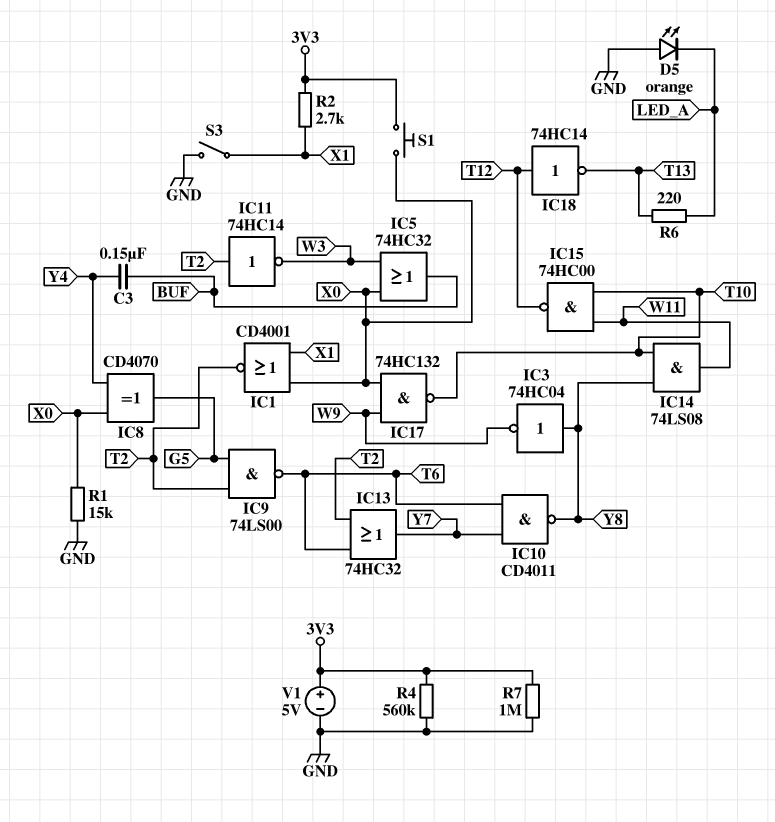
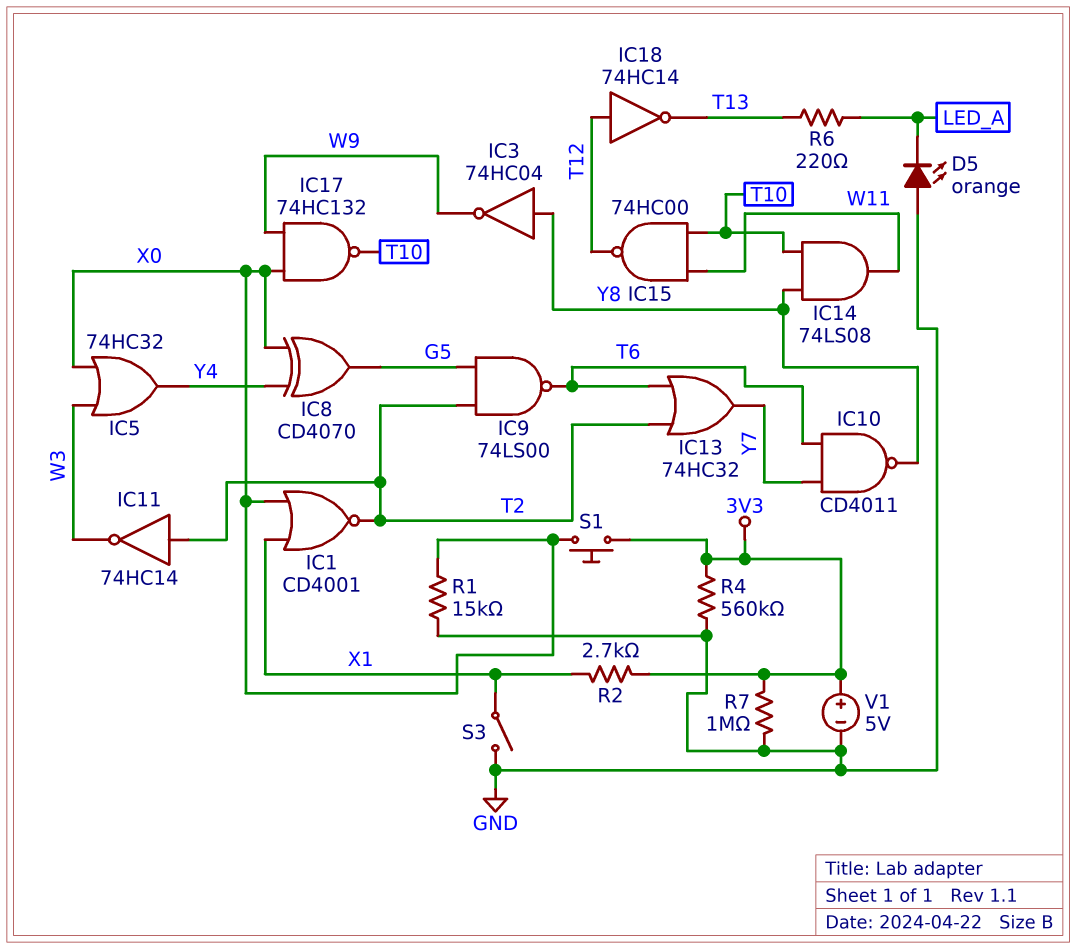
C3: 150nF (BUF, Y4) -> none
IC5: OR 74HC32 (in W3, in X0, out BUF) -> OR 74HC32 (in W3, in X0, out Y4)

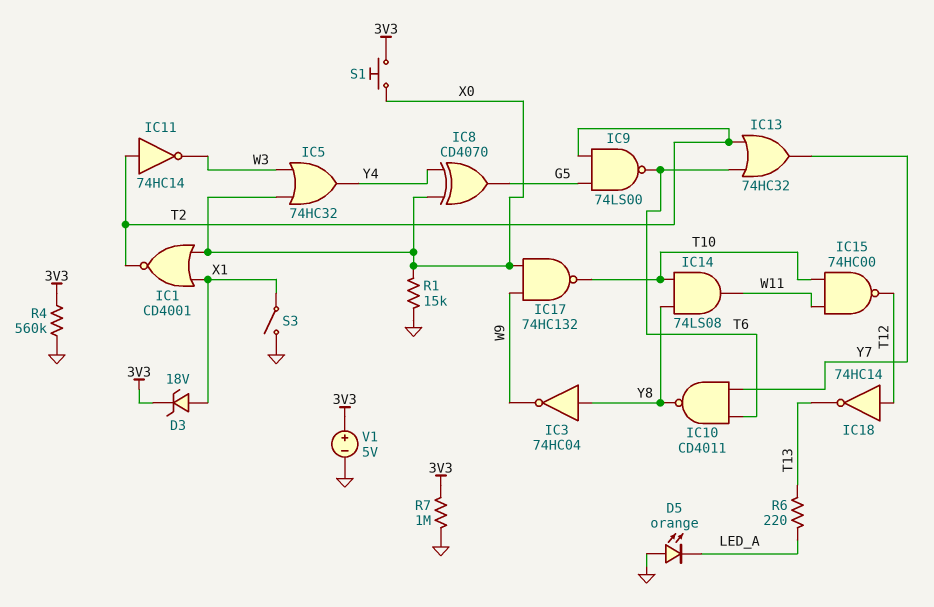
D3: none -> zener 18V (A X1, K 3V3)
R2: 2.7k (3V3, X1) -> none

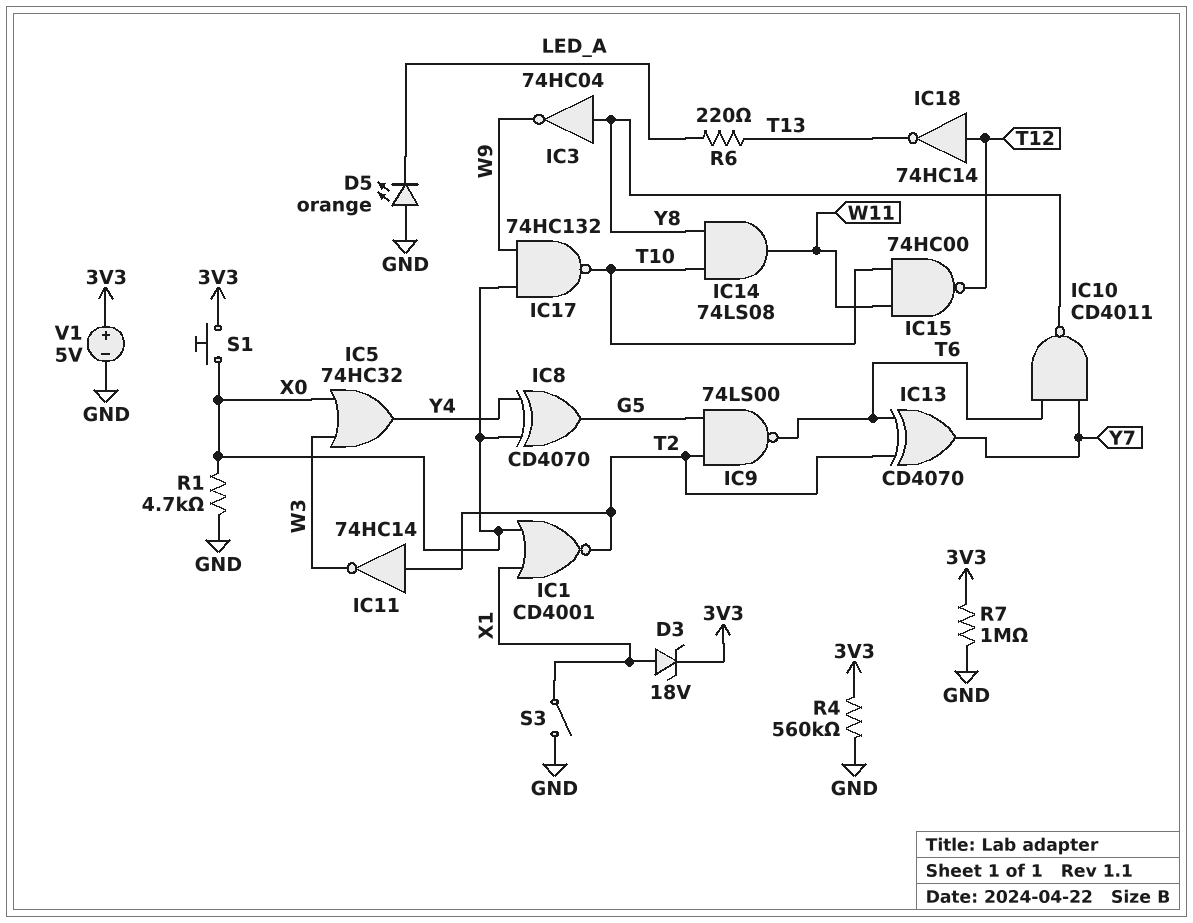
IC13: OR 74HC32 (in T2, in T6, out Y7) -> XOR CD4070 (in T2, in T6, out Y7)
R1: 15k (GND, X0) -> 4.7k (GND, X0)

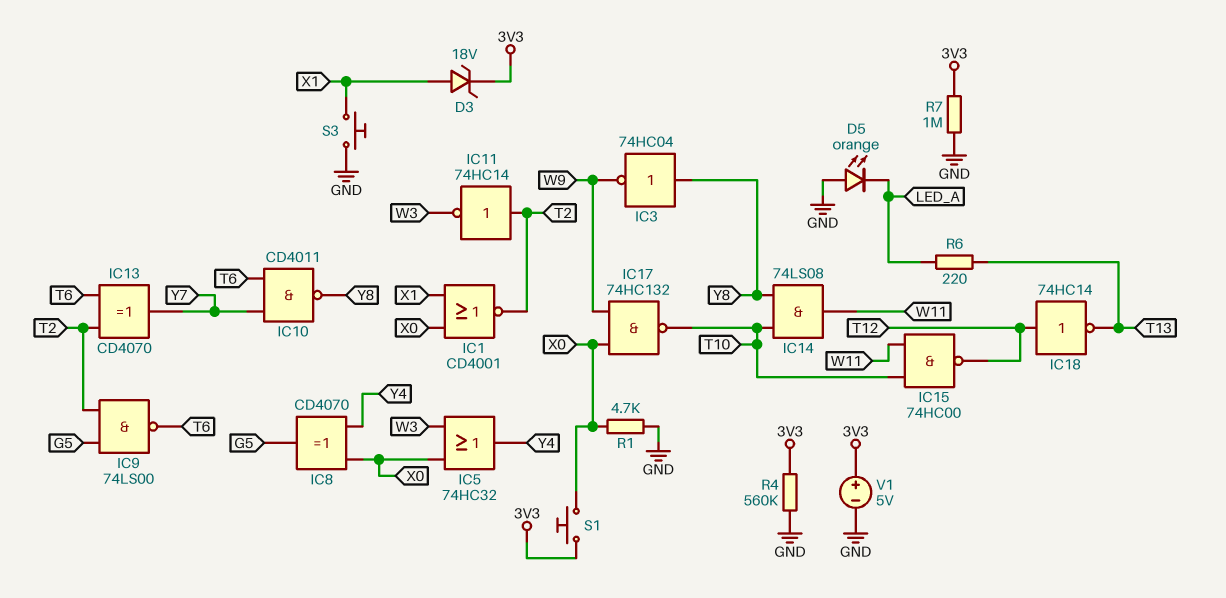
S3: switch (GND, X1) -> button (GND, X1)

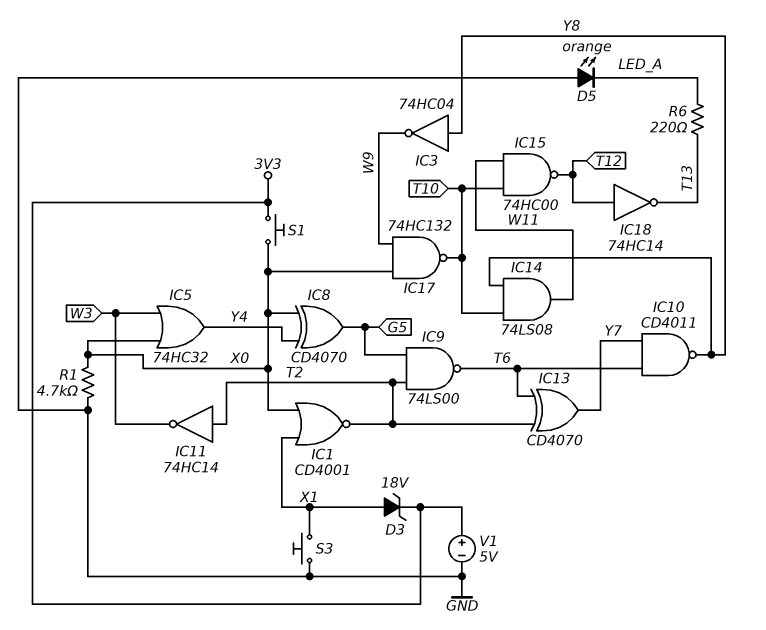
R4: 560k (3V3, GND) -> none
R7: 1M (3V3, GND) -> none

